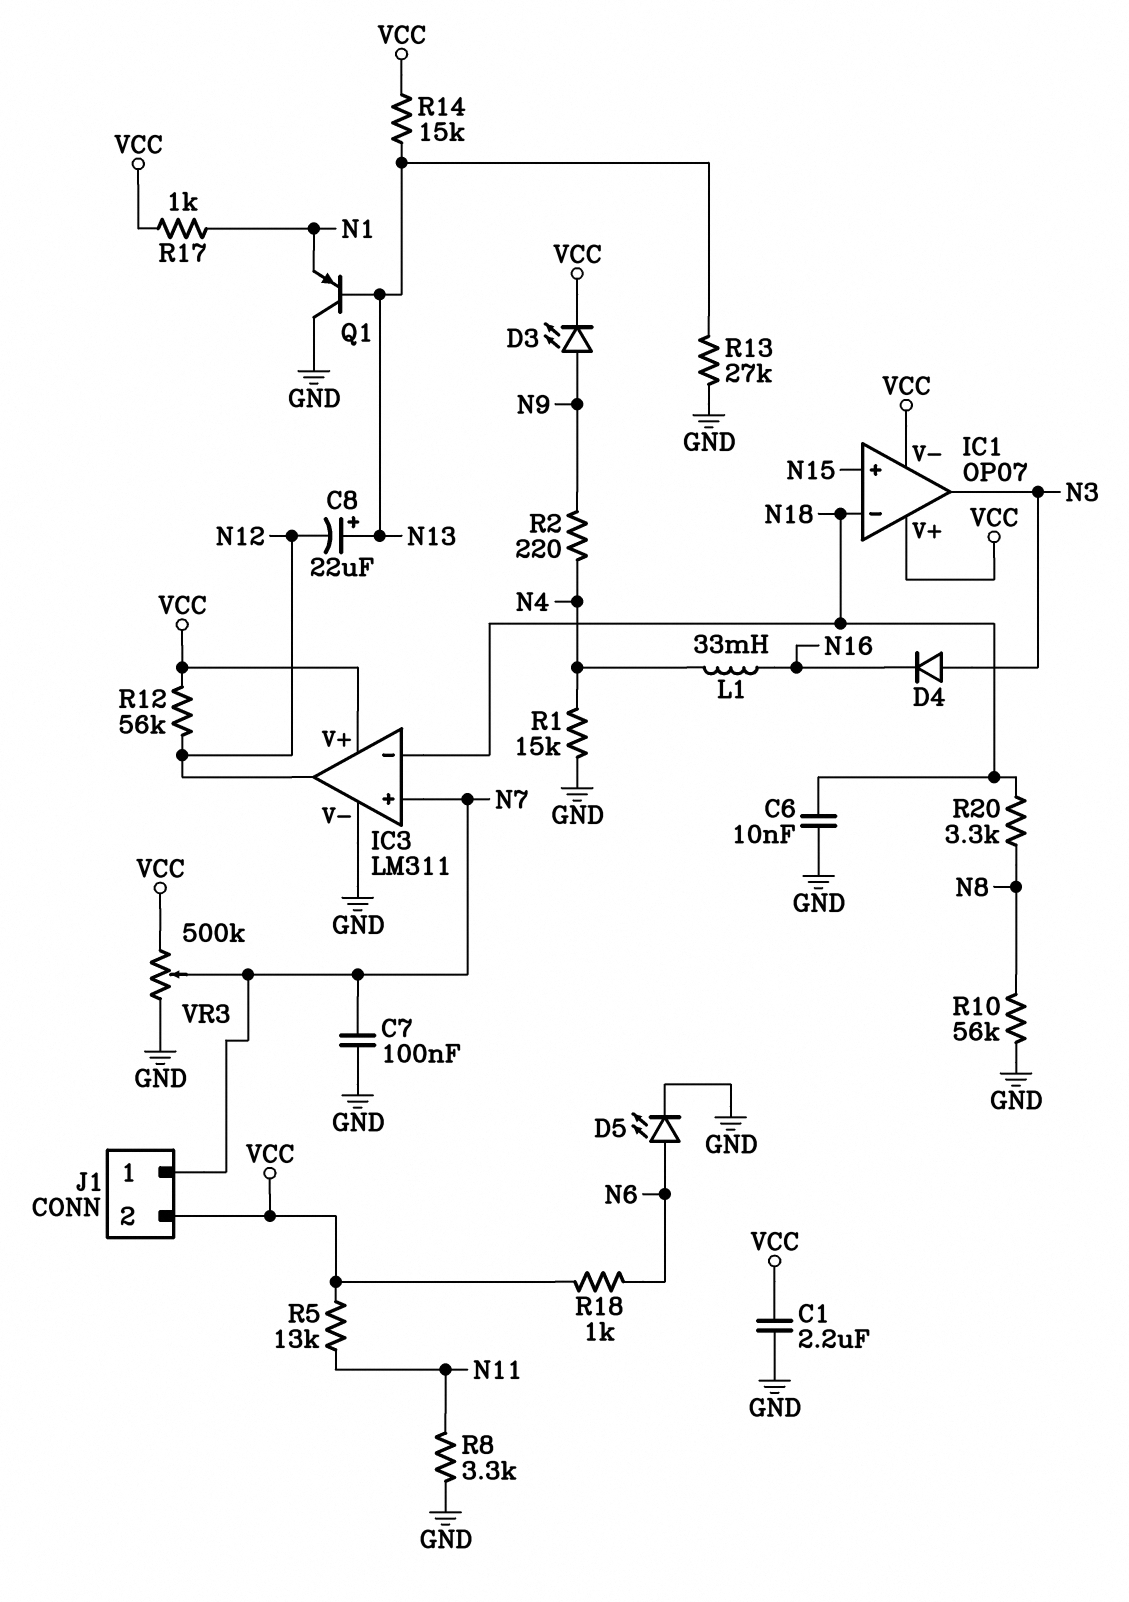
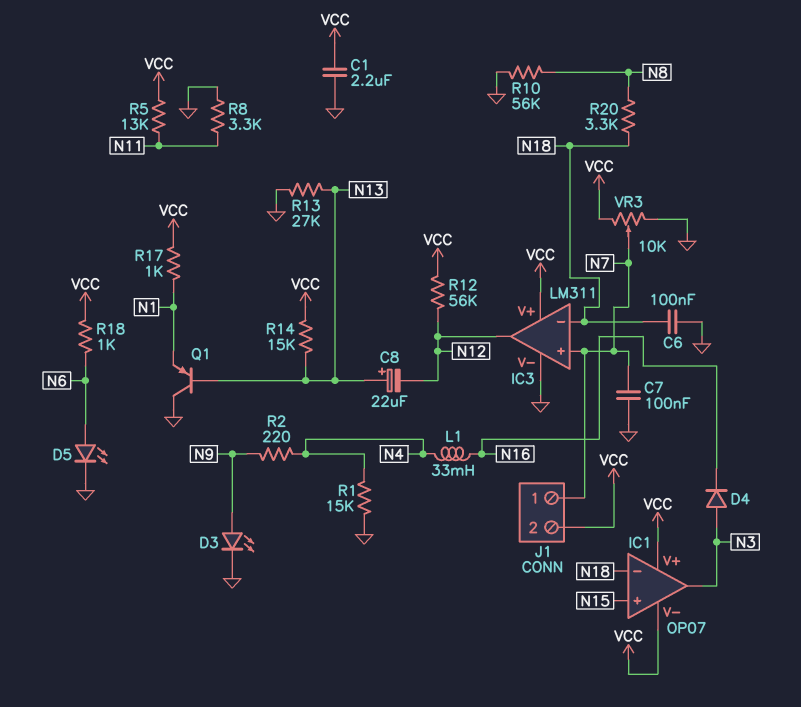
C6: 10nF (GND, N18) -> 100nF (GND, N18)
D3: LED (A N9, K VCC) -> LED (A N9, K GND)
VR3: 500k (GND, VCC, wiper N7) -> 10k (GND, VCC, wiper N7)

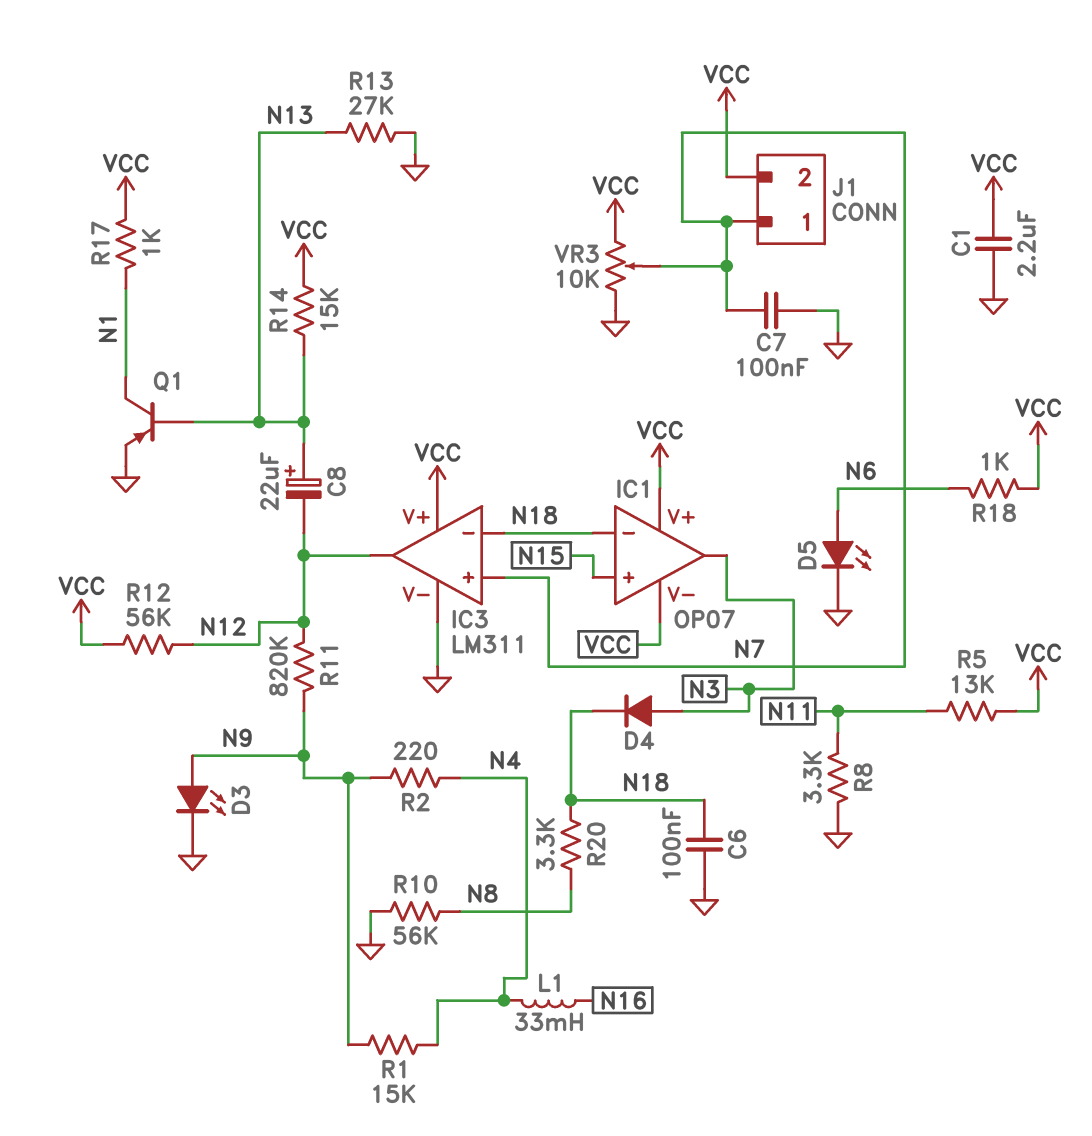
D4: diode (A N3, K N16) -> diode (A N3, K N18)
Q1: PNP (B N13, C GND, E N1) -> PNP (B N13, C N1, E GND)
R1: 15k (GND, N4) -> 15k (N4, N9)
R11: none -> 820k (N9, N12)

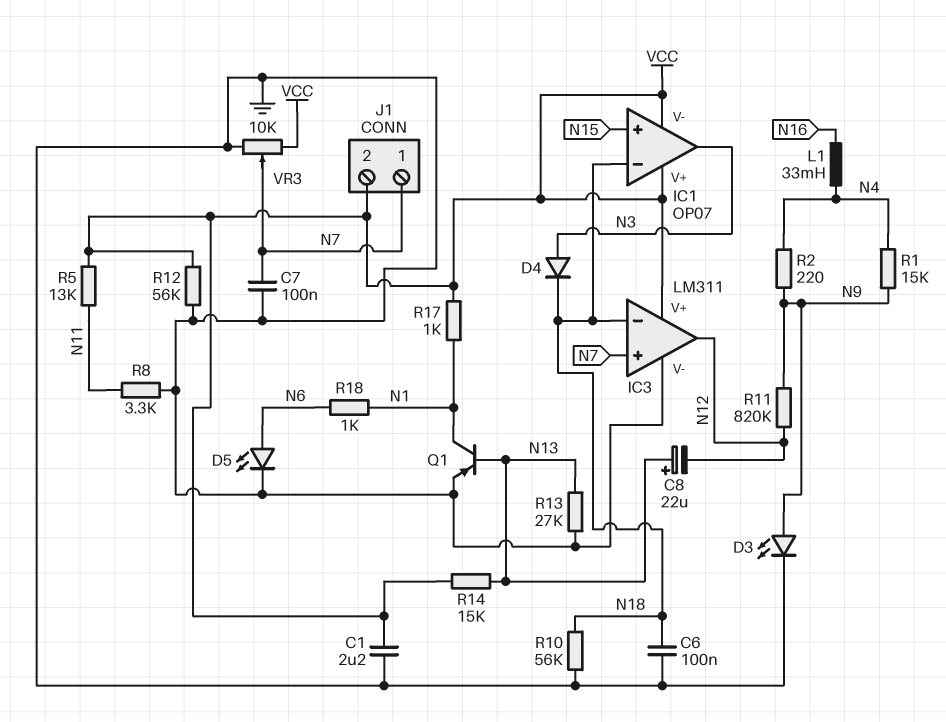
R10: 56k (GND, N8) -> 56k (GND, N18)
R12: 56k (N12, VCC) -> 56k (GND, VCC)
R18: 1k (N6, VCC) -> 1k (N1, N6)
R20: 3.3k (N8, N18) -> none

